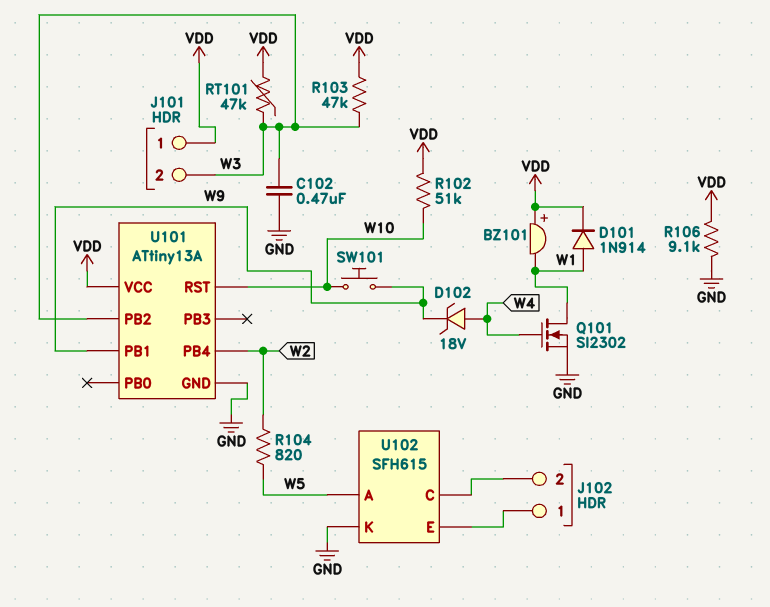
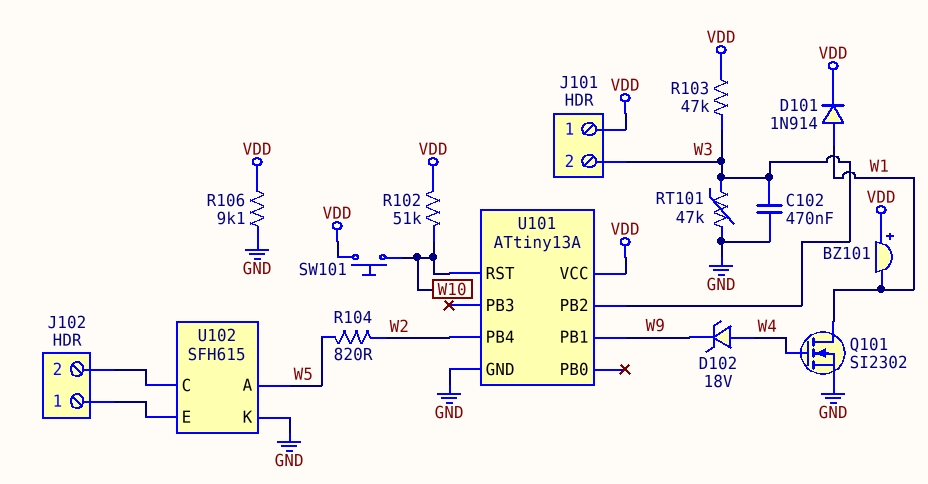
RT101: 47k (VDD, W3) -> 47k (GND, W3)
SW101: button (W9, W10) -> button (VDD, W10)

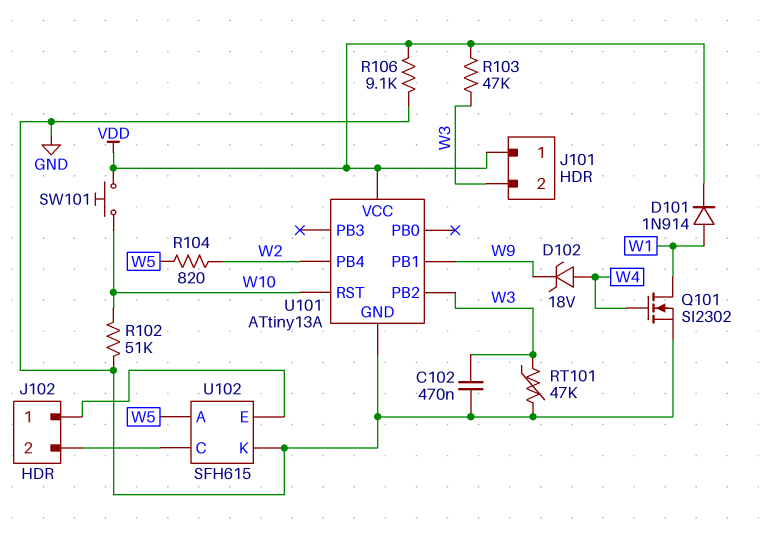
BZ101: buzzer (plus VDD, minus W1) -> none
R102: 51k (VDD, W10) -> 51k (GND, W10)

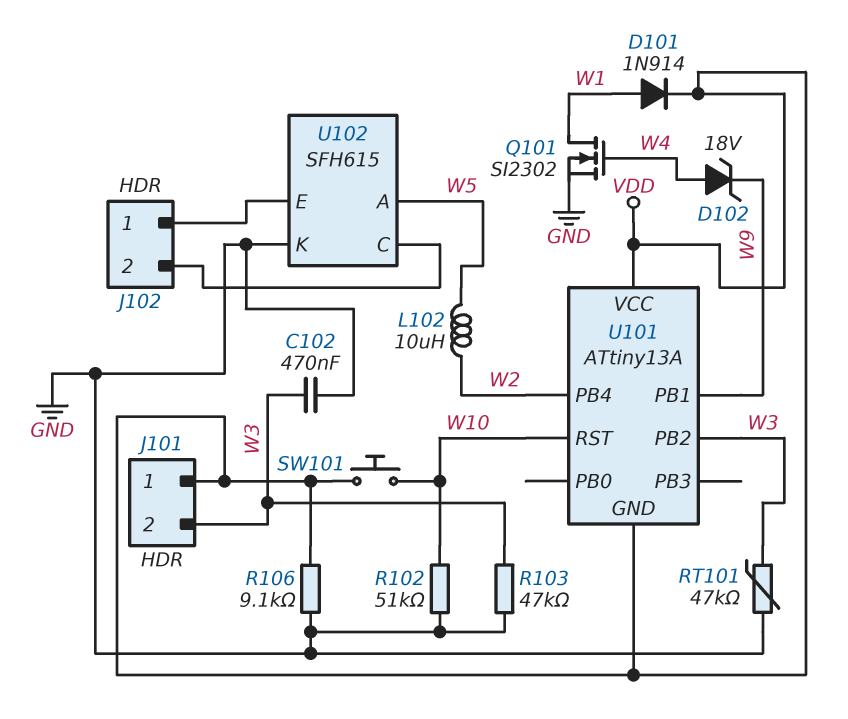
L102: none -> 10uH (W2, W5)
R103: 47k (VDD, W3) -> 47k (GND, W3)
R104: 820 (W2, W5) -> none
U101 pin GND: GND -> VDD

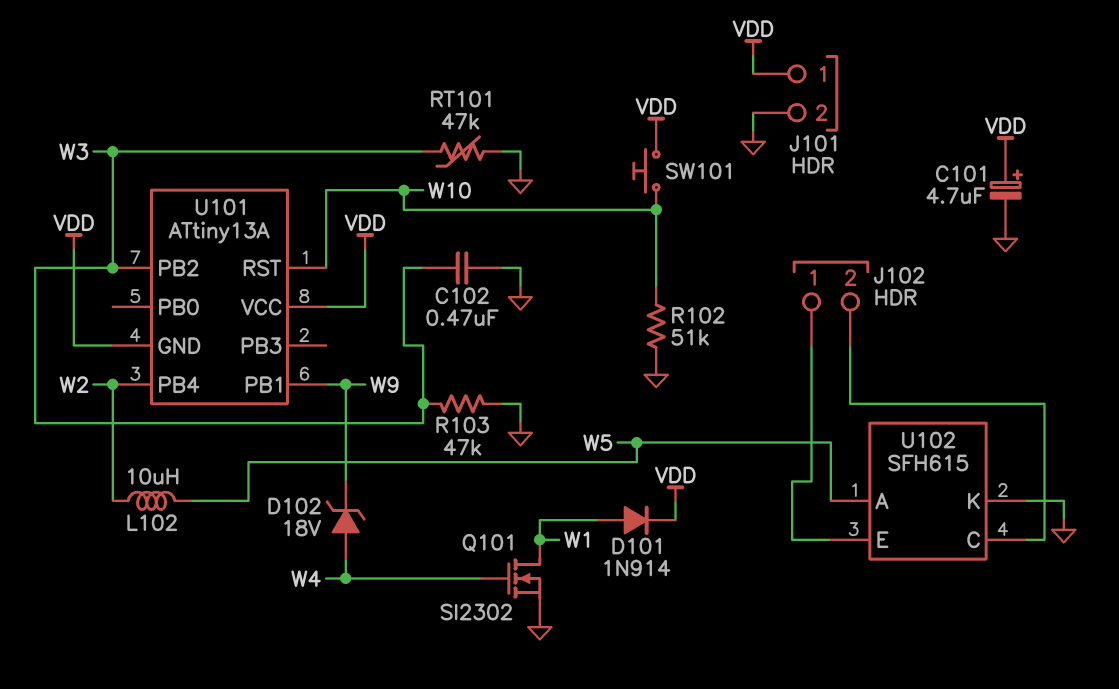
C101: none -> 4.7uF (plus VDD, minus GND)
J101 pin 2: W3 -> GND
R106: 9.1k (GND, VDD) -> none

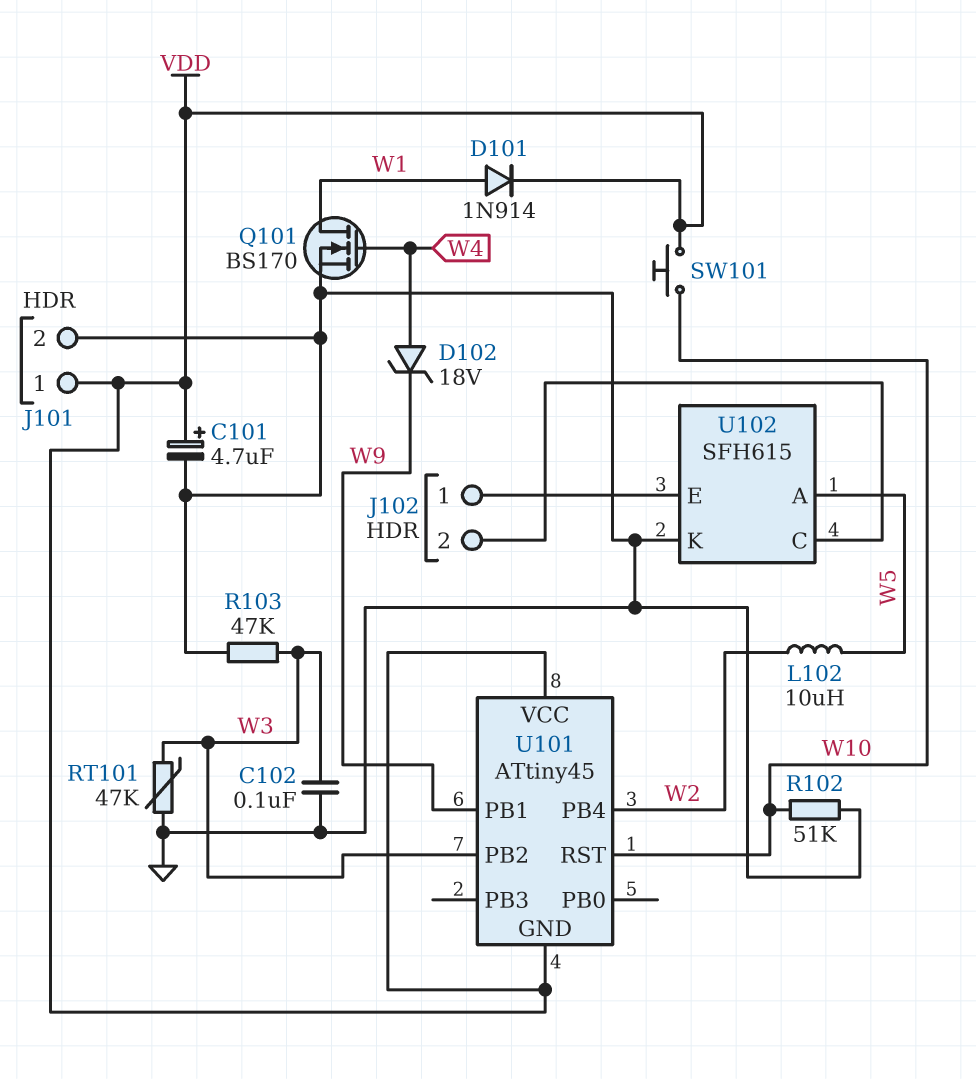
C102: 470nF (GND, W3) -> 100nF (GND, W3)
Q101: NMOS SI2302 (G W4, D W1, S GND) -> NMOS BS170 (G W4, D W1, S GND)
U101: ATtiny13A -> ATtiny45

